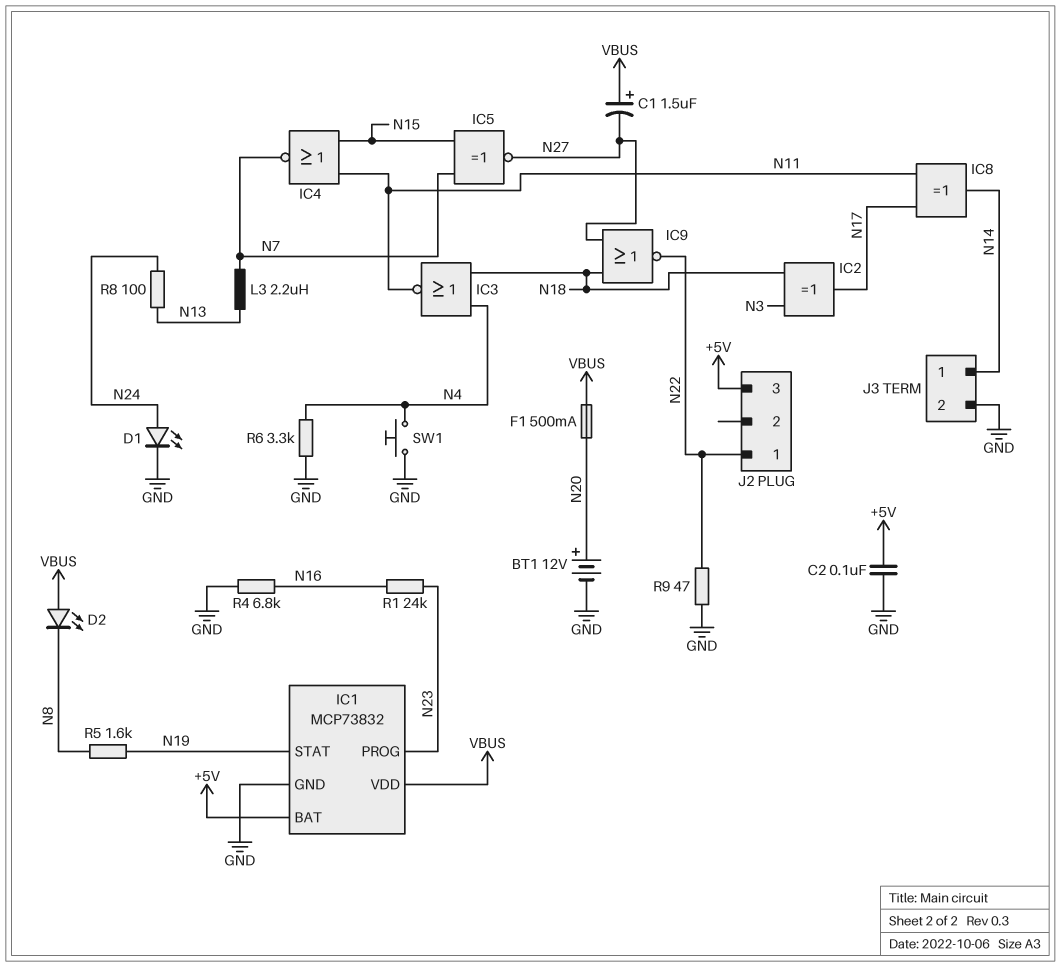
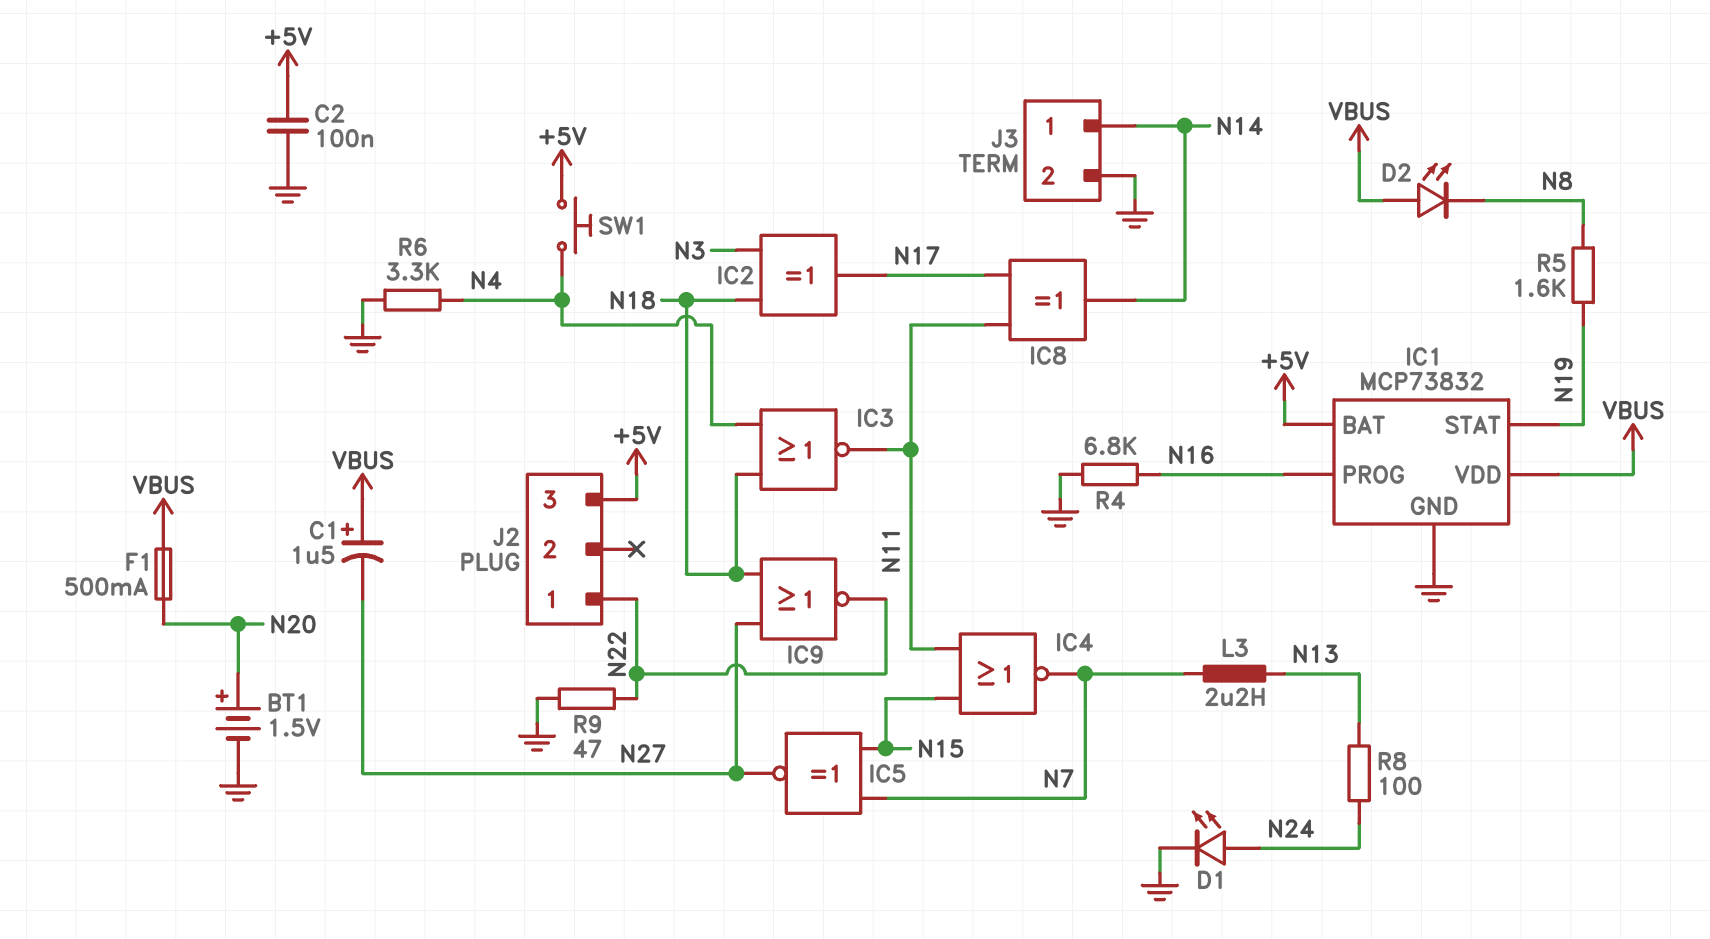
BT1: 12V (plus N20, minus GND) -> 1.5V (plus N20, minus GND)
IC1 pin PROG: N23 -> N16
R1: 24k (N16, N23) -> none
SW1: button (GND, N4) -> button (+5V, N4)

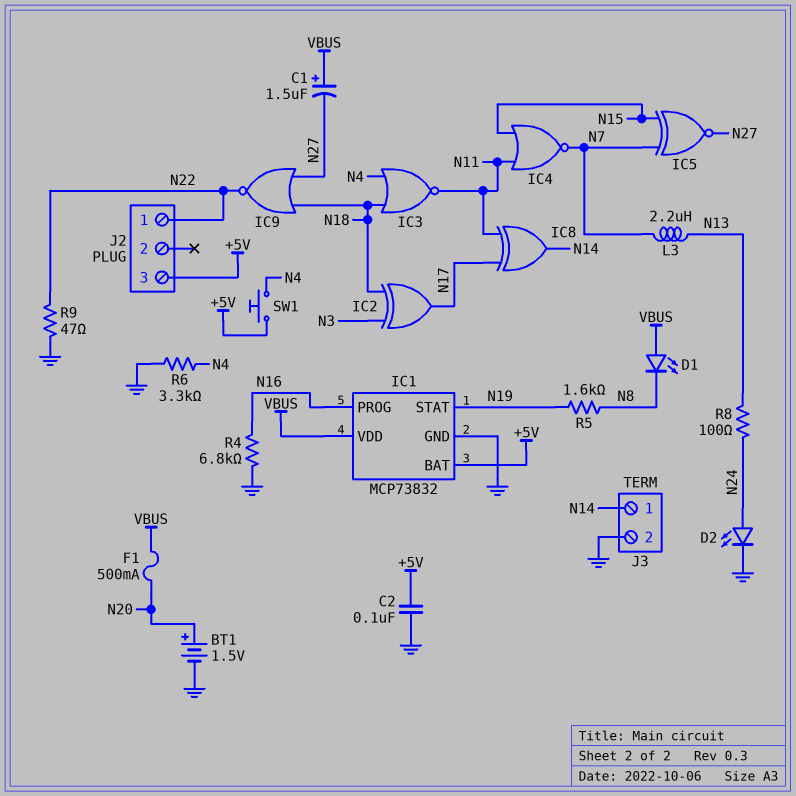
D1: LED (A N24, K GND) -> LED (A VBUS, K N8)
D2: LED (A VBUS, K N8) -> LED (A N24, K GND)

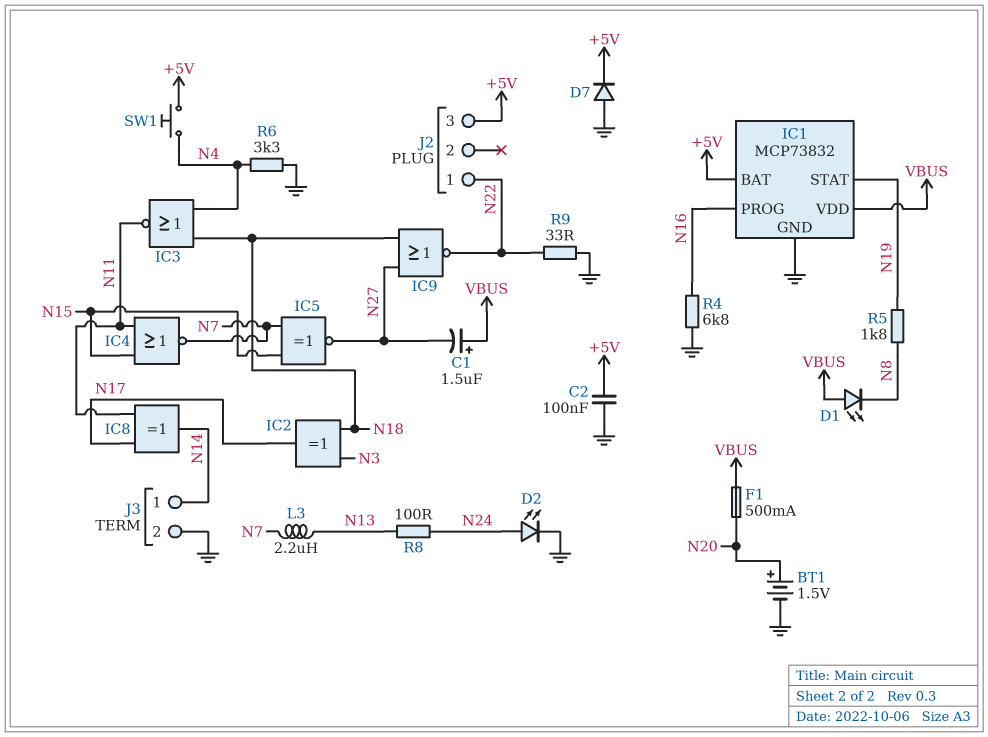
D7: none -> diode (A GND, K +5V)
R5: 1.6k (N8, N19) -> 1.8k (N8, N19)
R9: 47 (GND, N22) -> 33 (GND, N22)

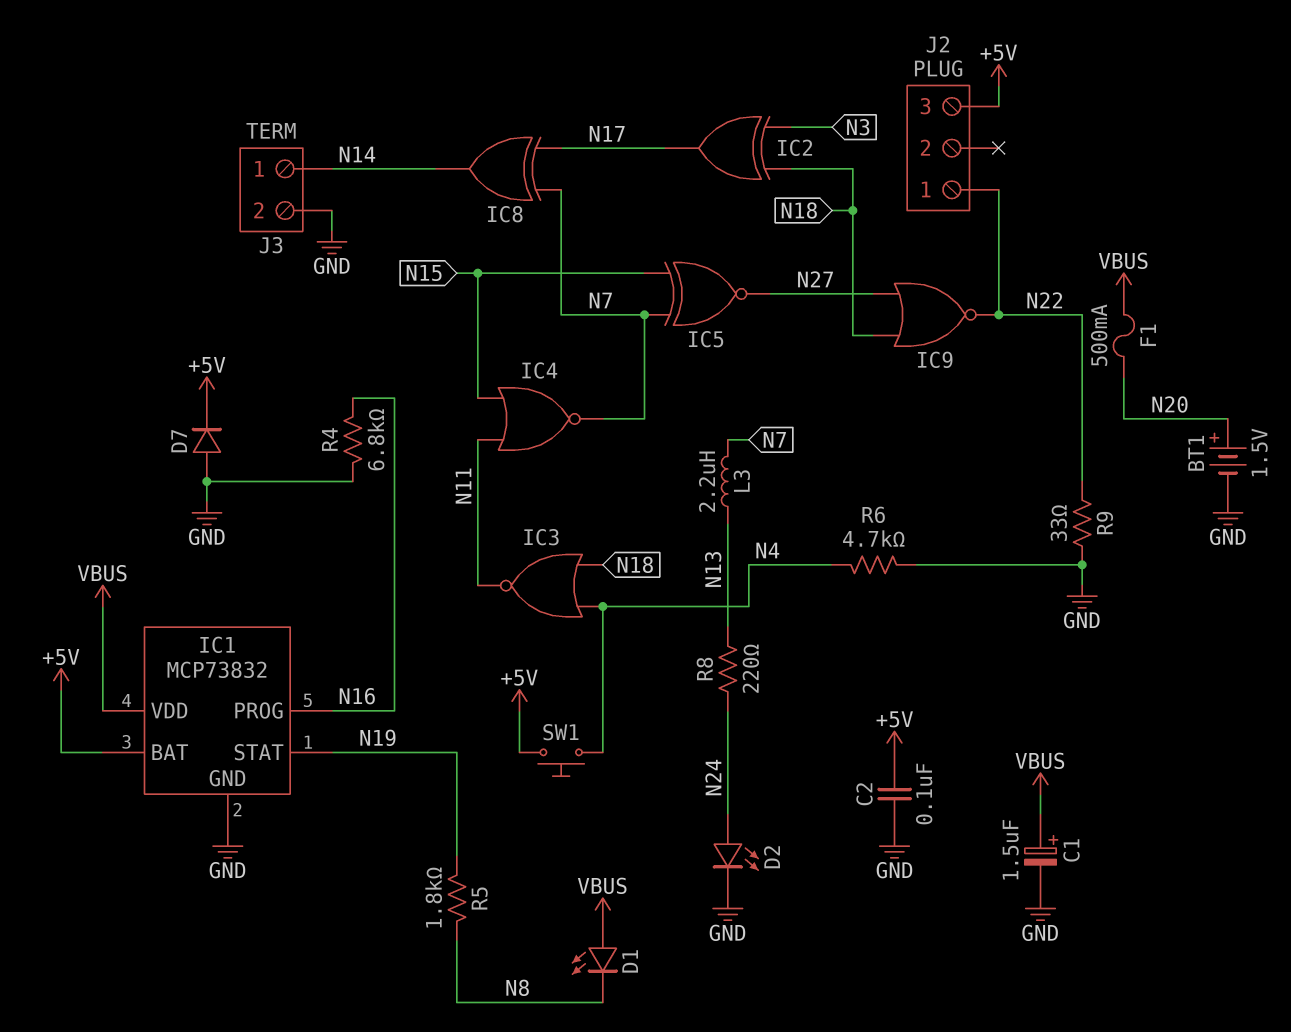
C1: 1.5uF (plus VBUS, minus N27) -> 1.5uF (plus VBUS, minus GND)
IC8: XOR (in N11, in N17, out N14) -> XOR (in N7, in N17, out N14)
R6: 3.3k (GND, N4) -> 4.7k (GND, N4)
R8: 100 (N13, N24) -> 220 (N13, N24)

